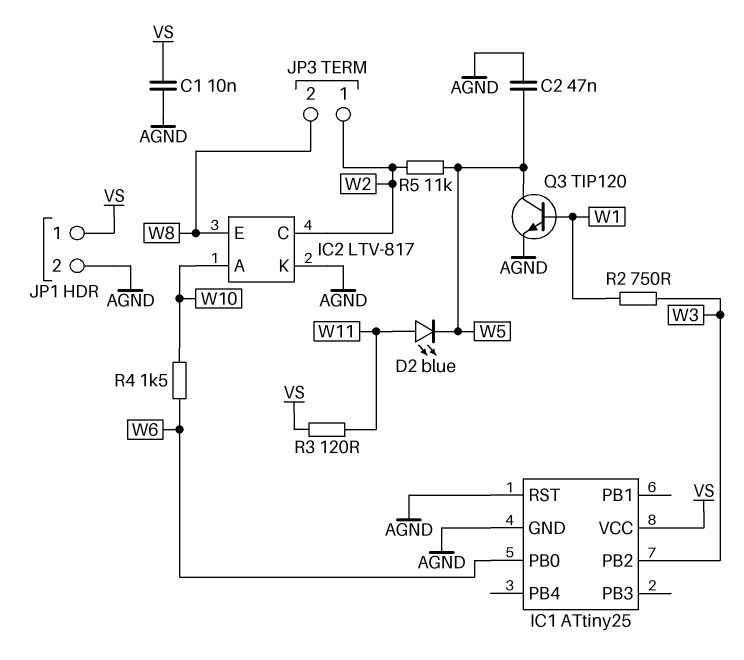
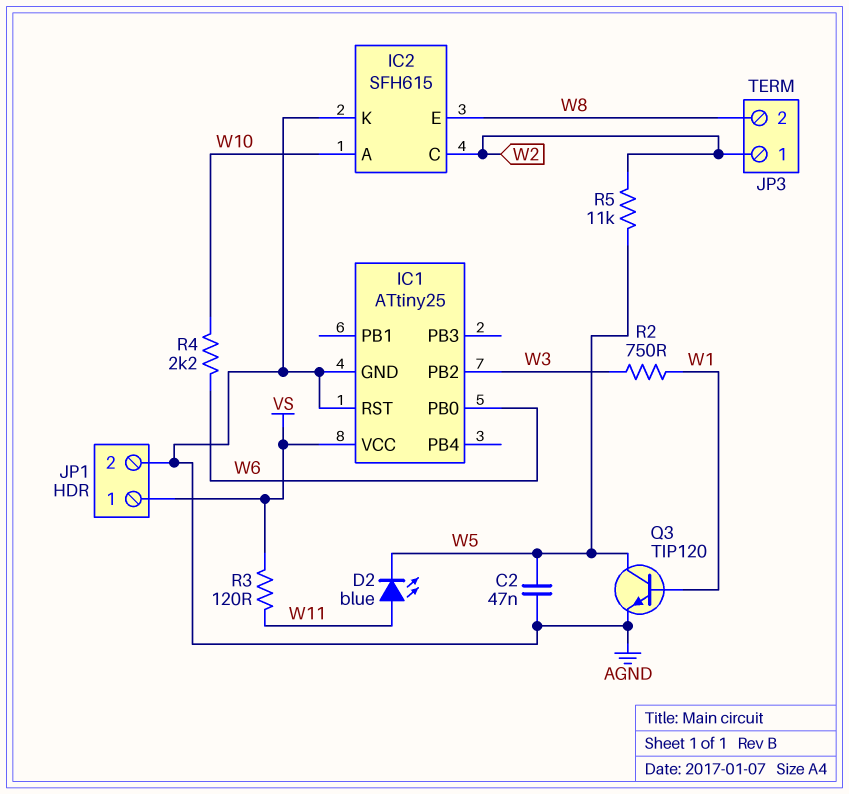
C1: 10nF (AGND, VS) -> none
IC2: LTV-817 -> SFH615
R4: 1.5k (W6, W10) -> 2.2k (W6, W10)

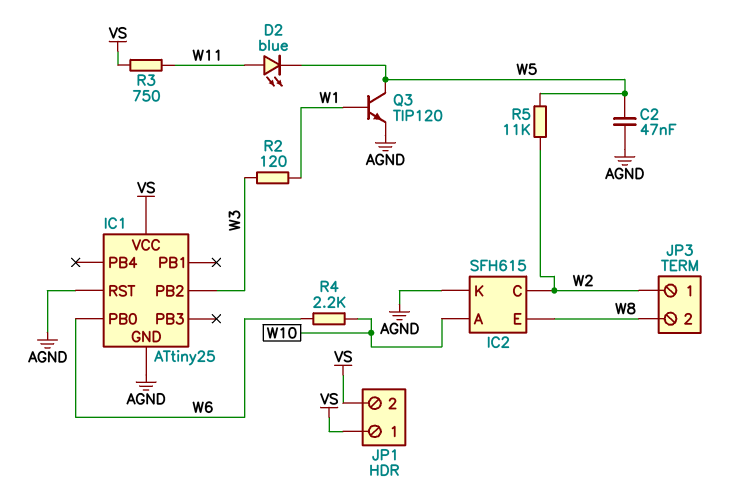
JP1 pin 2: AGND -> VS
R2: 750 (W1, W3) -> 120 (W1, W3)
R3: 120 (VS, W11) -> 750 (VS, W11)

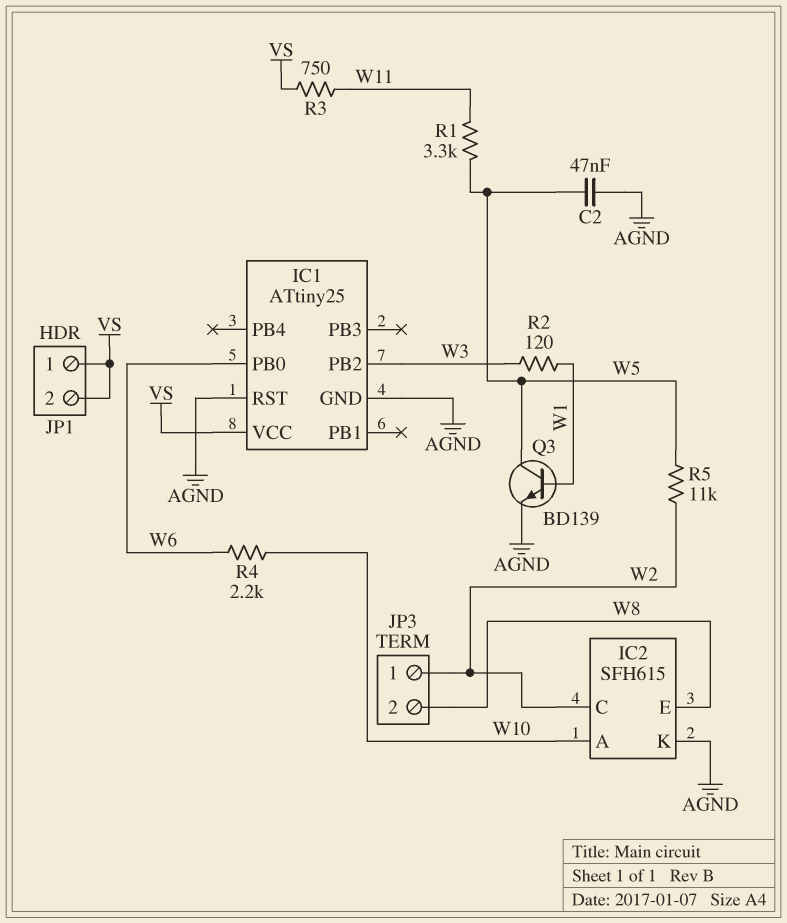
D2: LED blue (A W11, K W5) -> none
Q3: NPN TIP120 (B W1, C W5, E AGND) -> NPN BD139 (B W1, C W5, E AGND)
R1: none -> 3.3k (W5, W11)

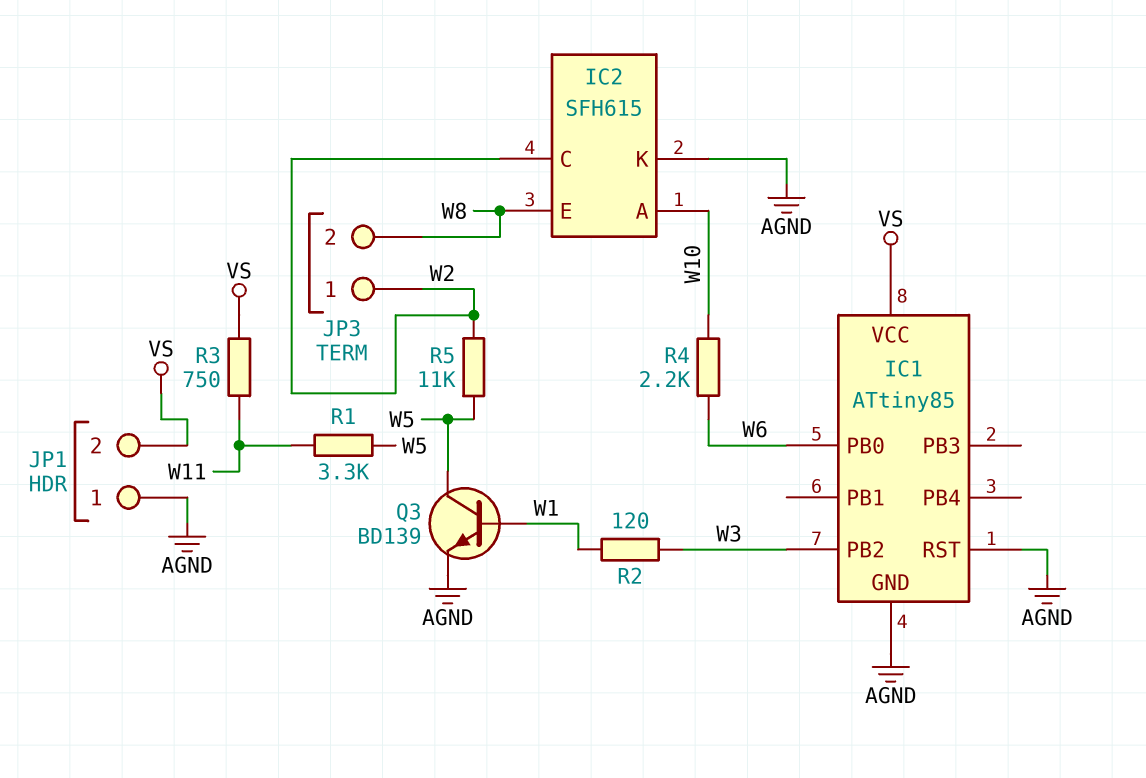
C2: 47nF (AGND, W5) -> none
IC1: ATtiny25 -> ATtiny85
JP1 pin 1: VS -> AGND

